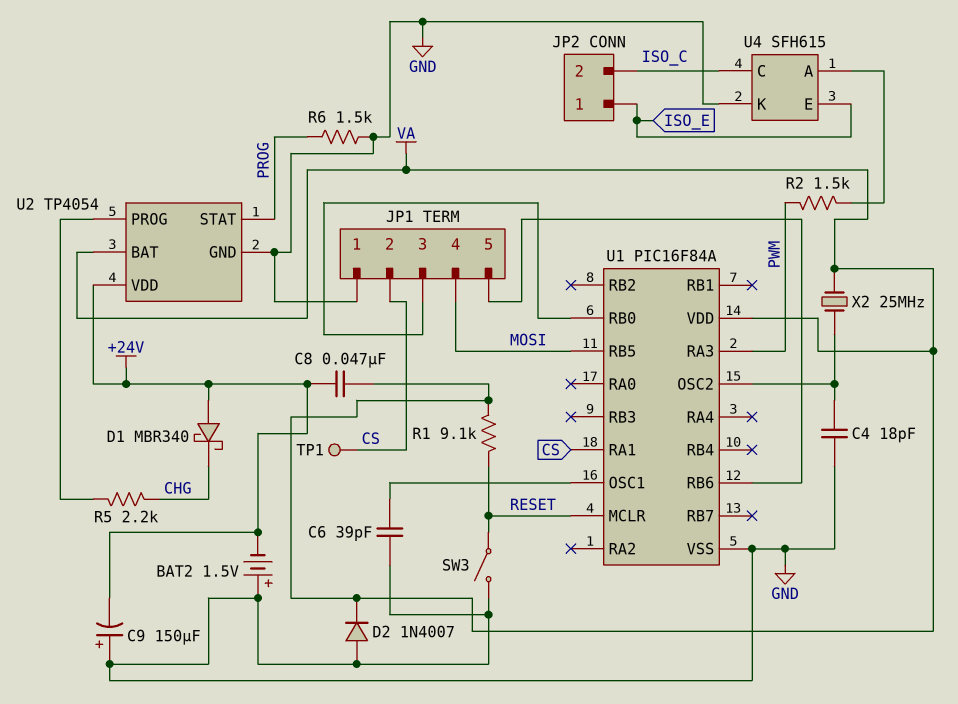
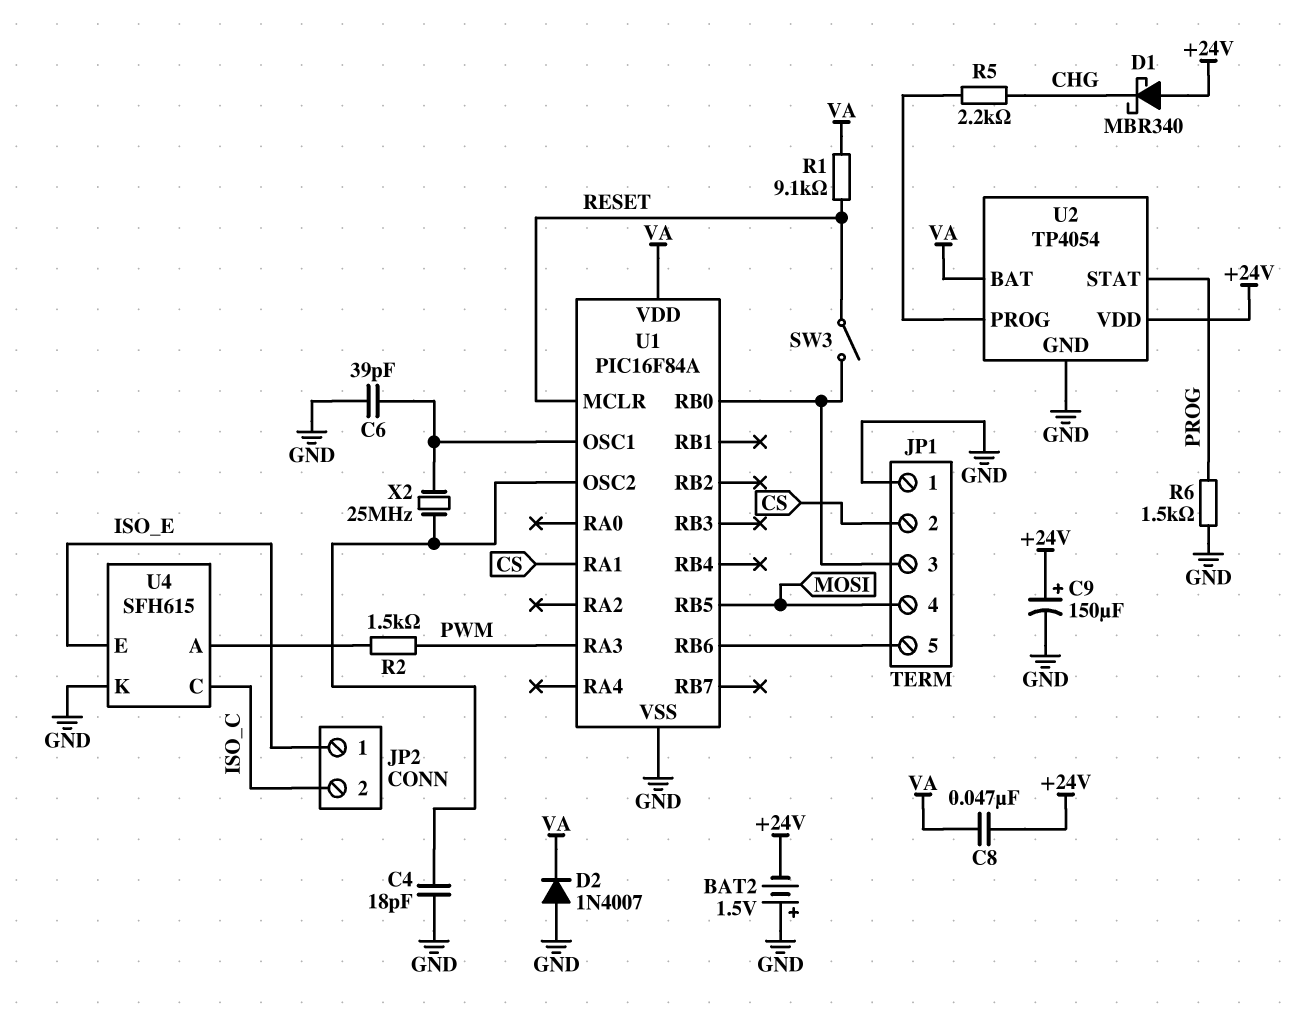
C9: 150uF (plus GND, minus +24V) -> 150uF (plus +24V, minus GND)
SW3: switch (GND, RESET) -> switch (JP1/3, RESET)
TP1: test point (CS) -> none
X2: 25MHz (U1/OSC2, VA) -> 25MHz (U1/OSC1, U1/OSC2)

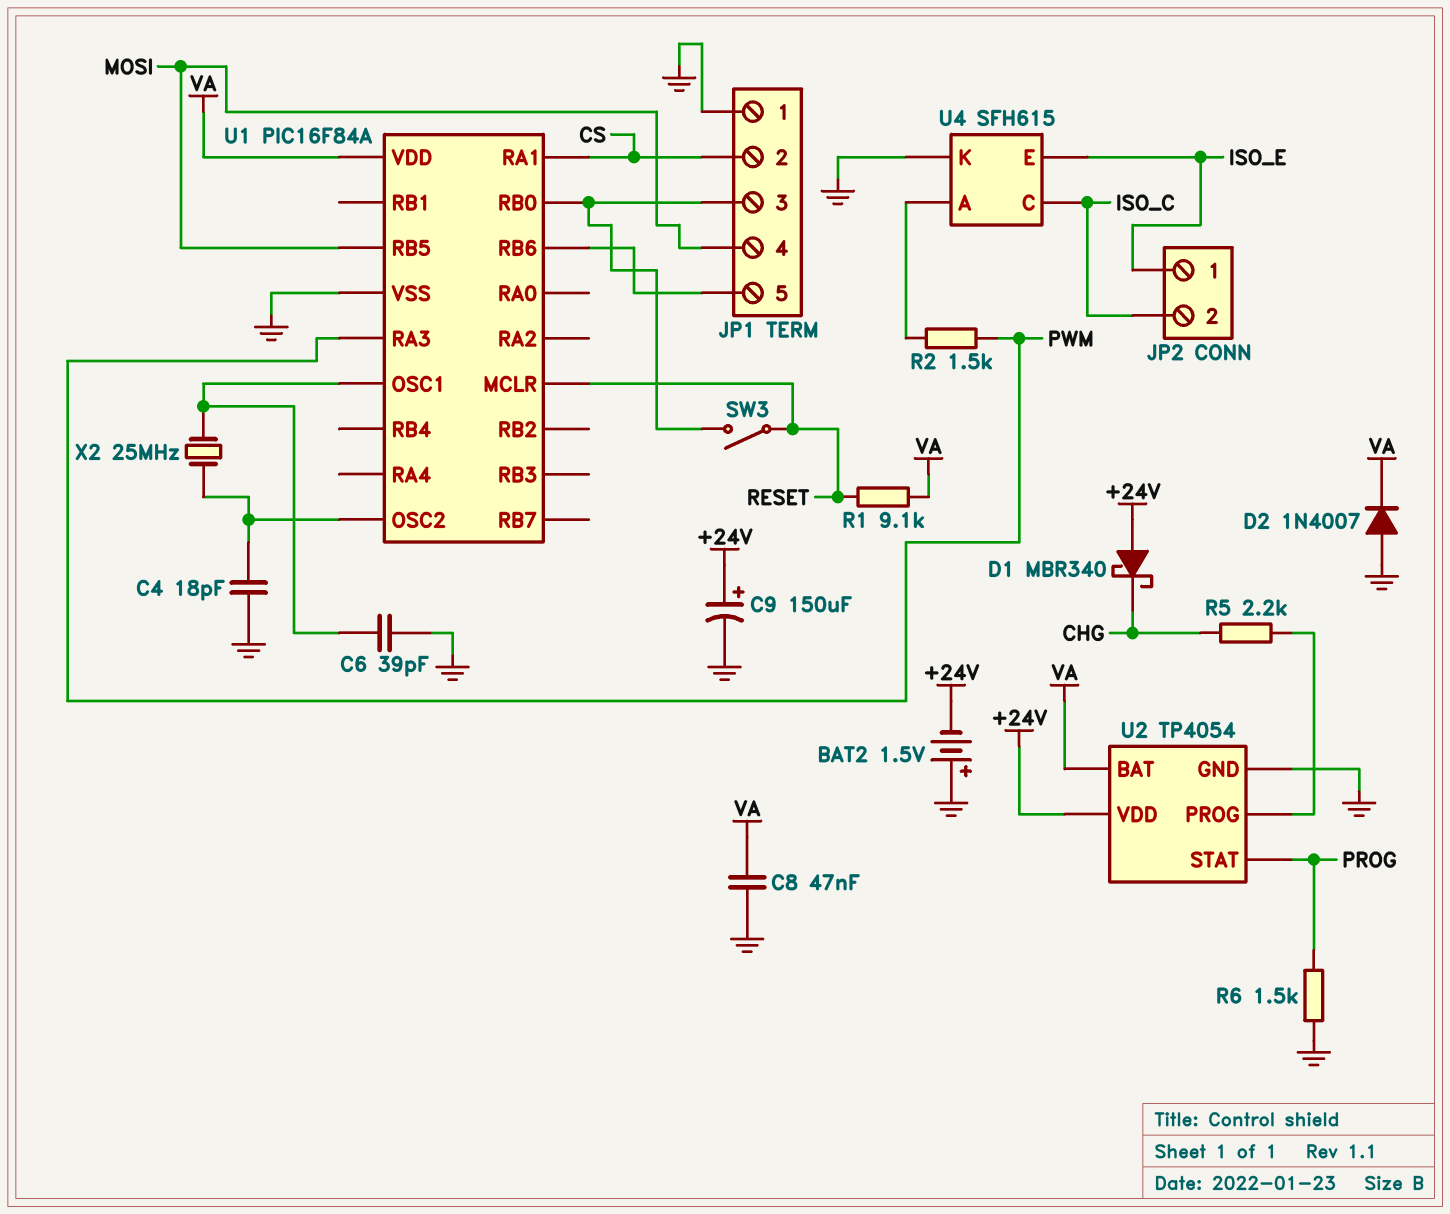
C8: 47nF (+24V, VA) -> 47nF (GND, VA)

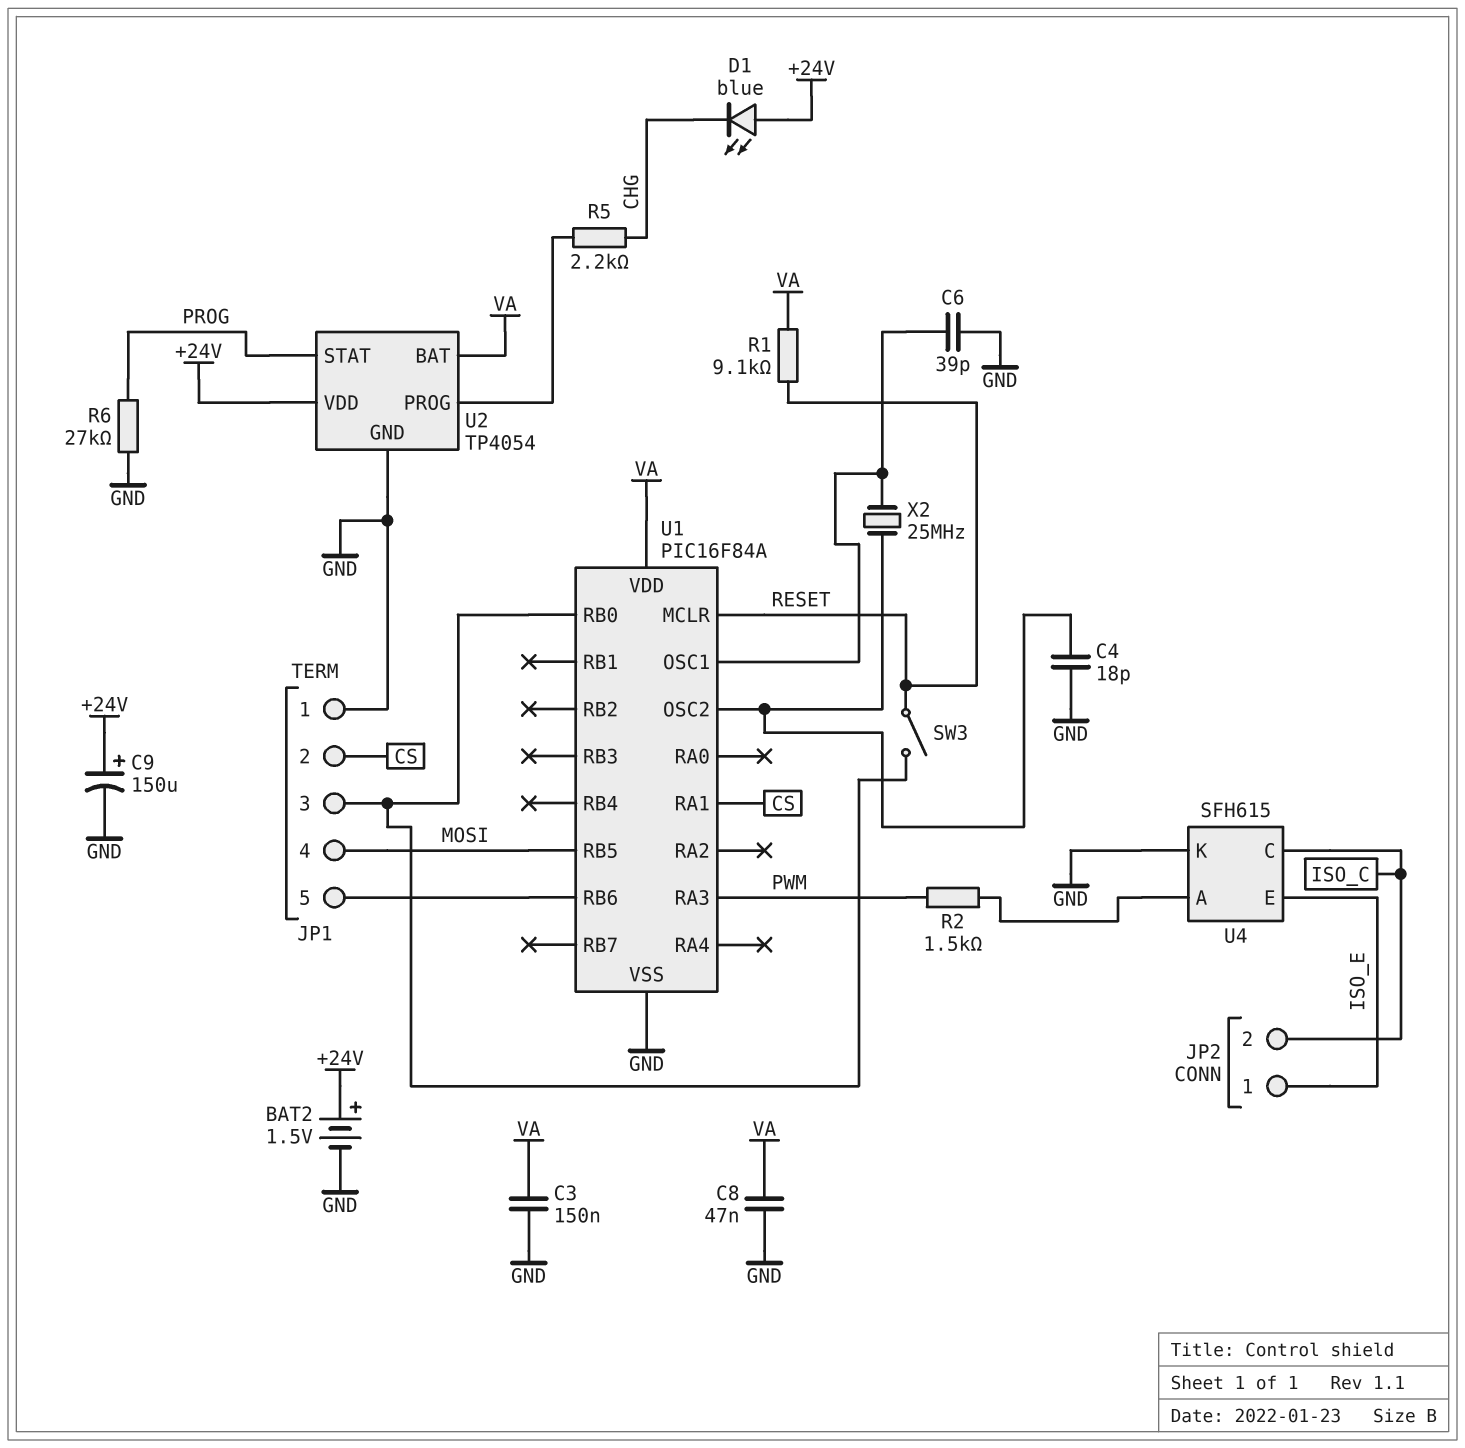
BAT2: 1.5V (plus GND, minus +24V) -> 1.5V (plus +24V, minus GND)
C3: none -> 150nF (GND, VA)
D1: schottky MBR340 (A +24V, K CHG) -> LED blue (A +24V, K CHG)
D2: diode 1N4007 (A GND, K VA) -> none
R6: 1.5k (GND, PROG) -> 27k (GND, PROG)

